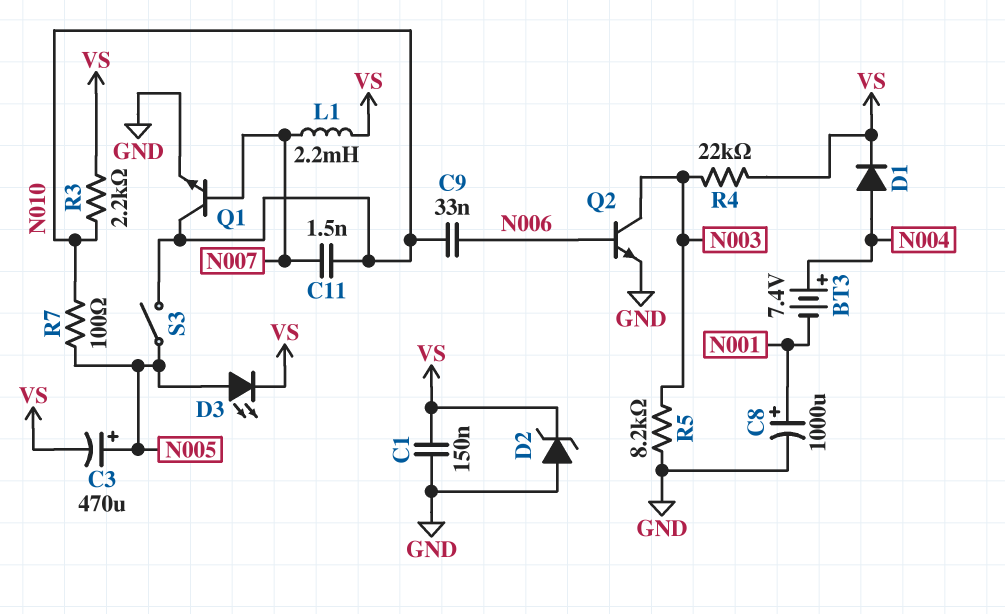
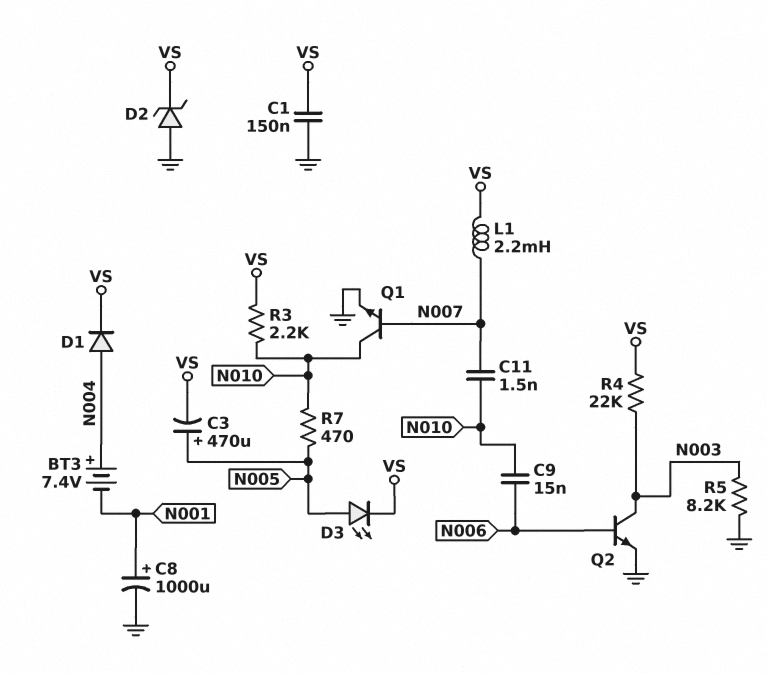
C9: 33nF (N006, N010) -> 15nF (N006, N010)
R7: 100 (N005, N010) -> 470 (N005, N010)
S3: switch (N005, N010) -> none

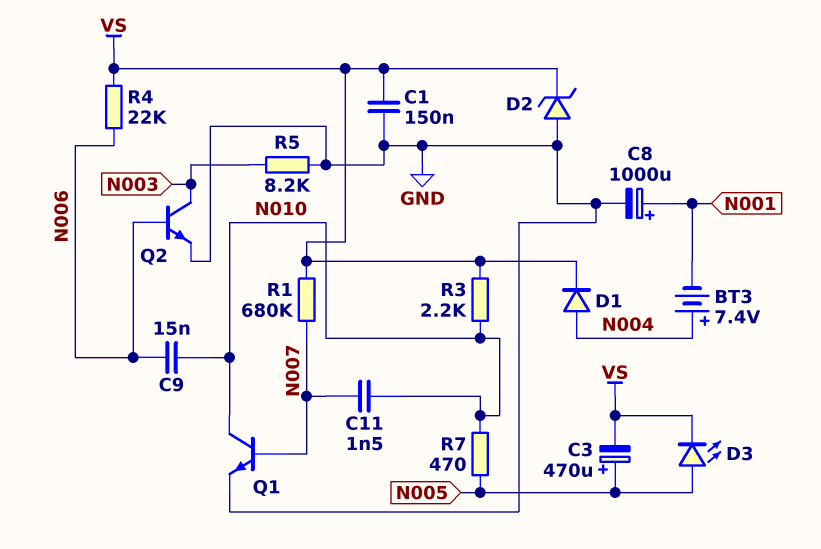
L1: 2.2mH (N007, VS) -> none
R1: none -> 680k (N007, VS)
R4: 22k (N003, VS) -> 22k (N006, VS)

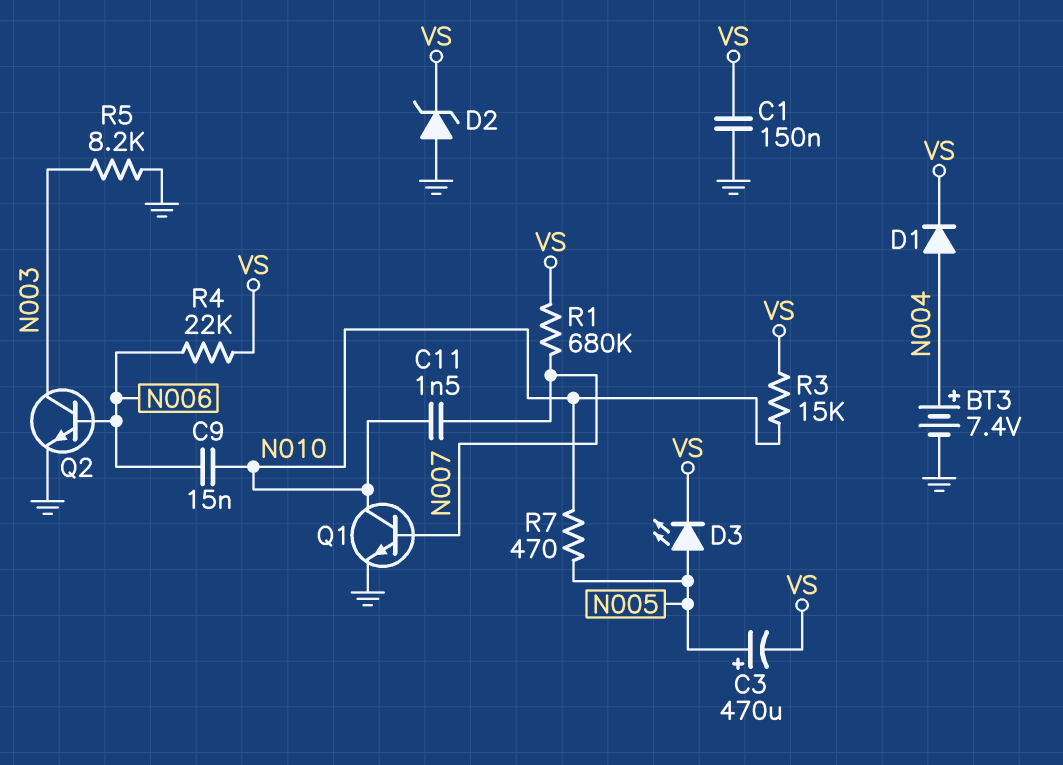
BT3: 7.4V (plus N004, minus N001) -> 7.4V (plus N004, minus GND)
C8: 1000uF (plus N001, minus GND) -> none
R3: 2.2k (N010, VS) -> 15k (N010, VS)

